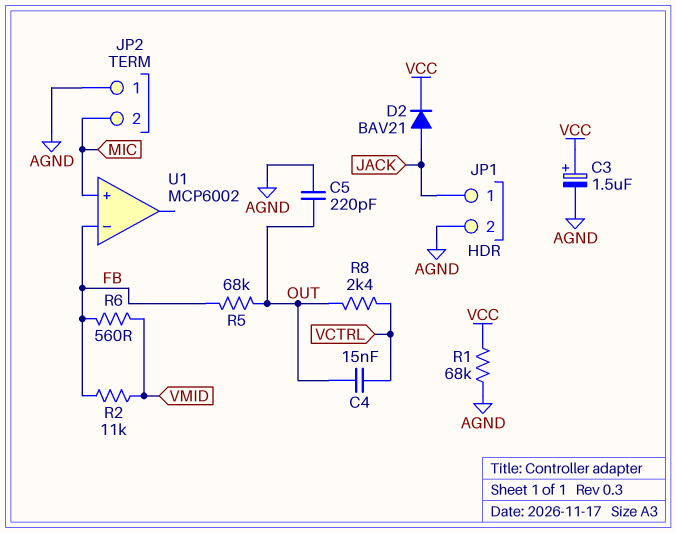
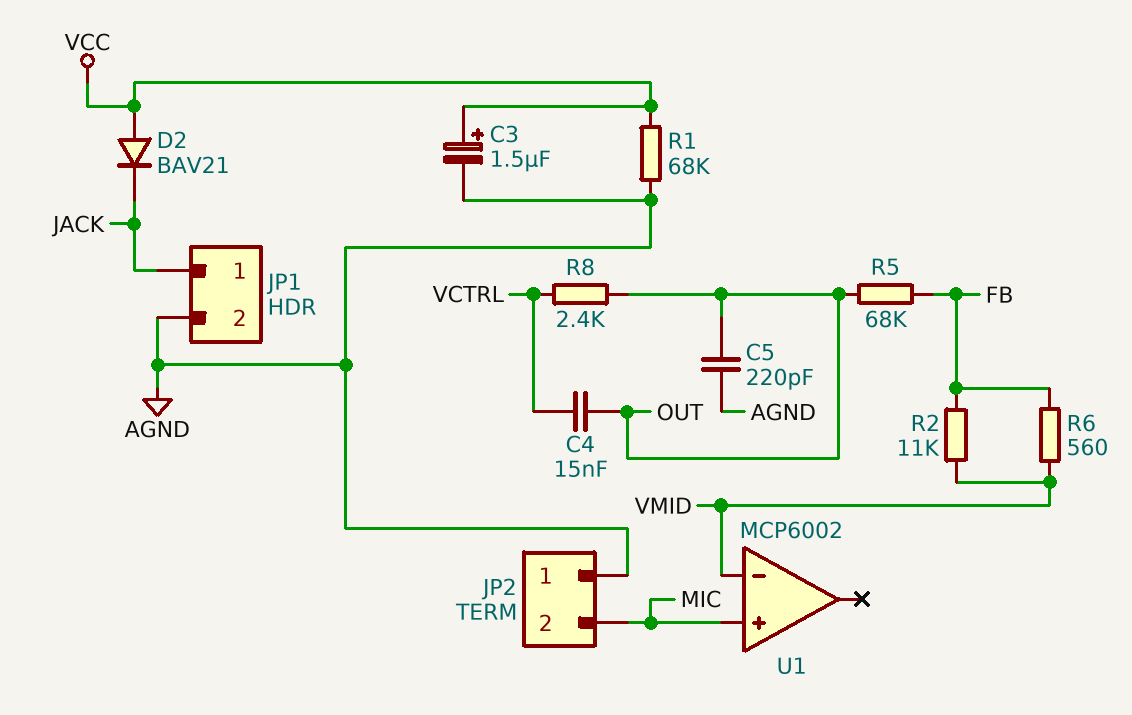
D2: diode BAV21 (A JACK, K VCC) -> diode BAV21 (A VCC, K JACK)
U1 pin in-: FB -> VMID

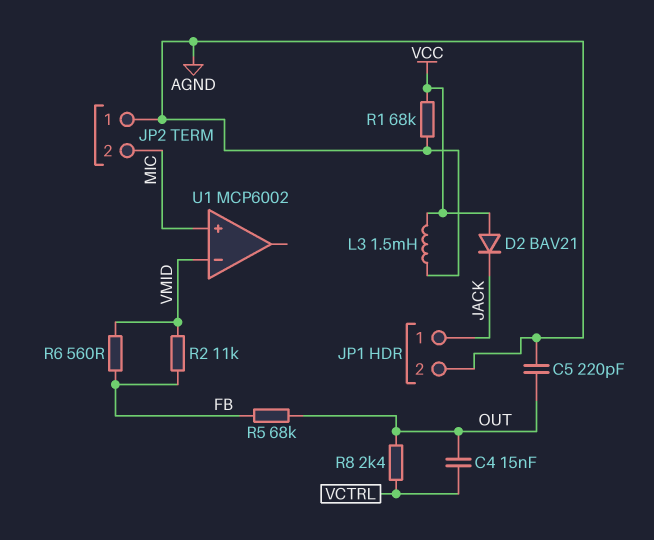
C3: 1.5uF (plus VCC, minus AGND) -> none
L3: none -> 1.5mH (AGND, VCC)

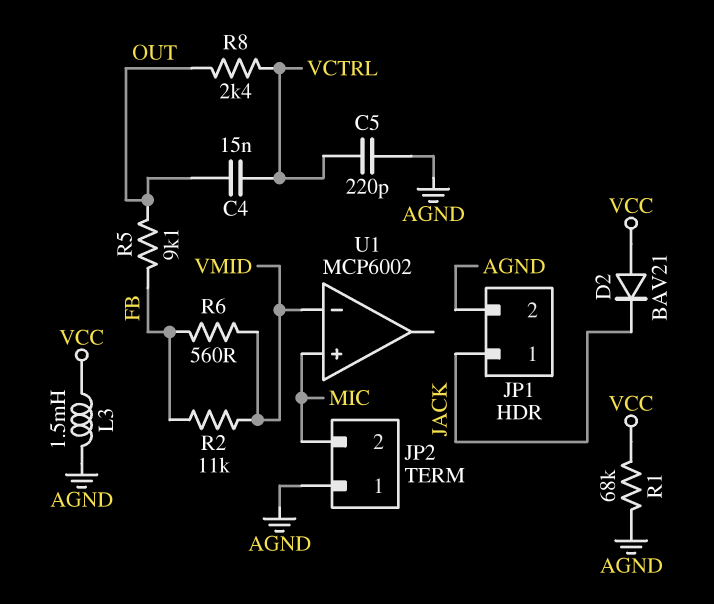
C5: 220pF (AGND, OUT) -> 220pF (AGND, VCTRL)
R5: 68k (FB, OUT) -> 9.1k (FB, OUT)

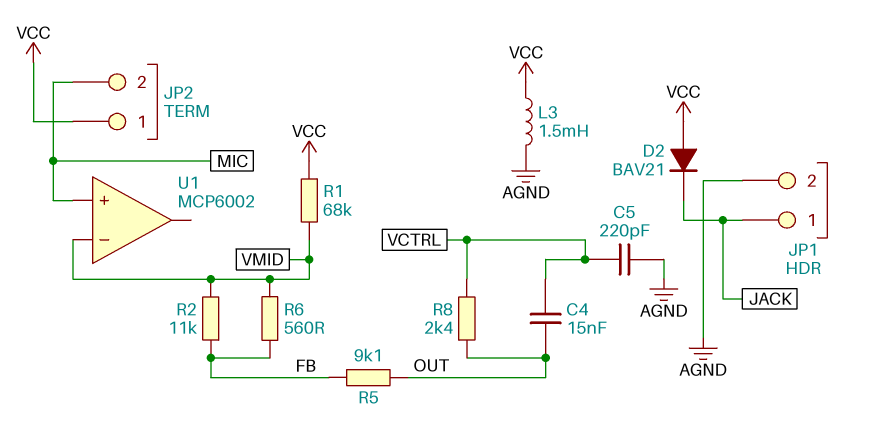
JP2 pin 1: AGND -> VCC
R1: 68k (AGND, VCC) -> 68k (VCC, VMID)

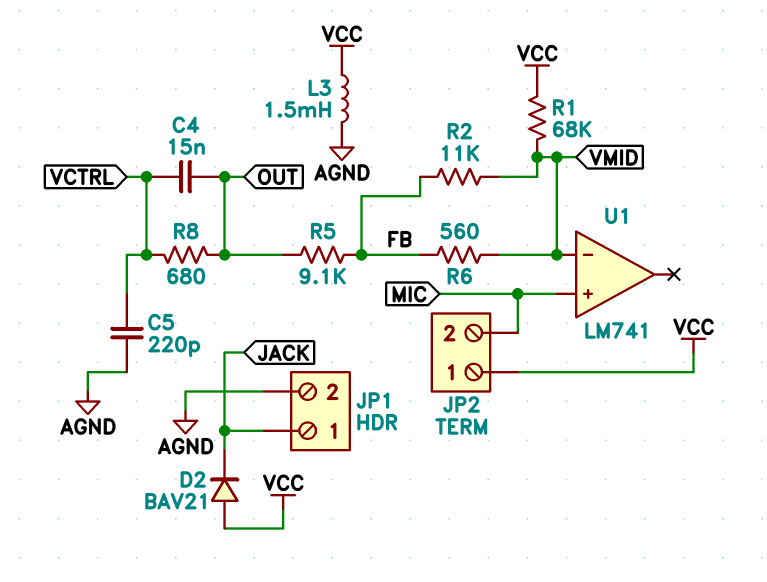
R8: 2.4k (OUT, VCTRL) -> 680 (OUT, VCTRL)
U1: MCP6002 -> LM741

